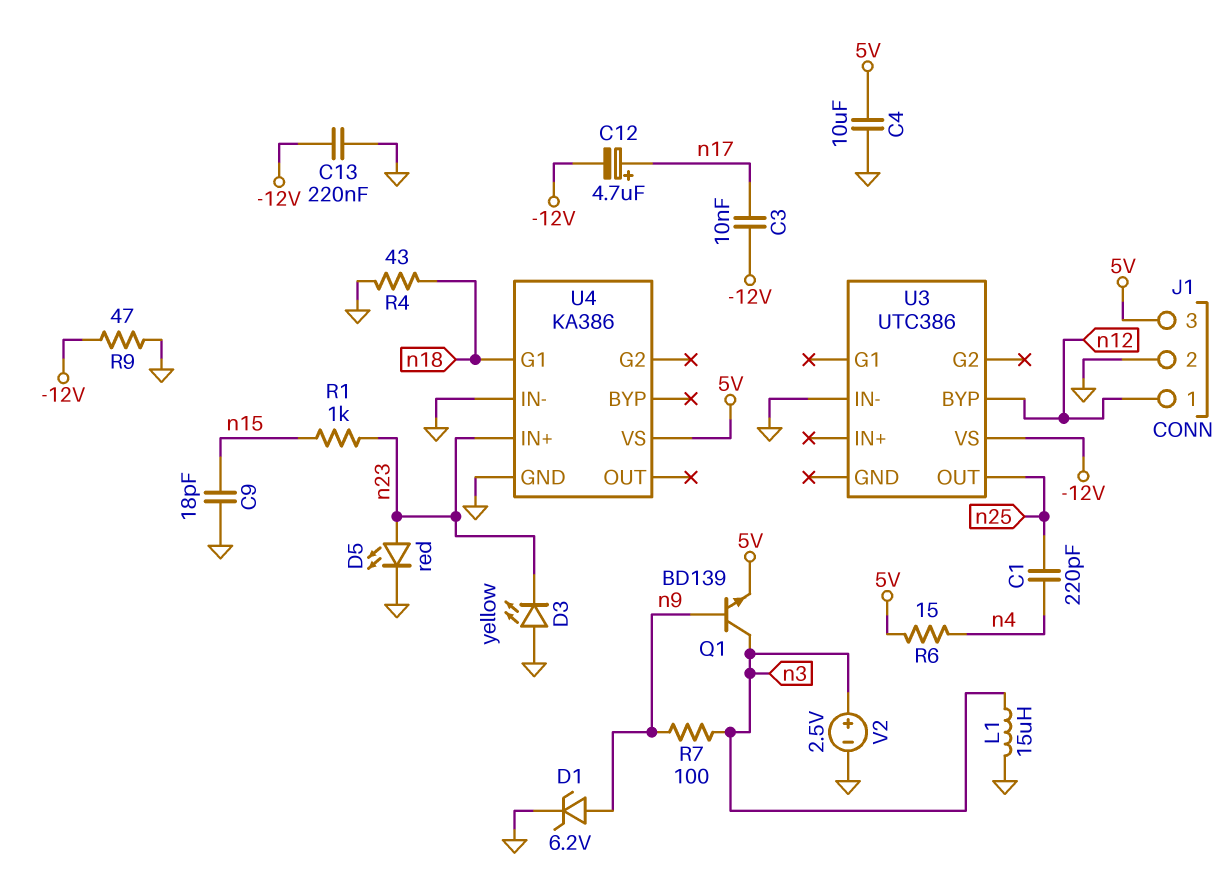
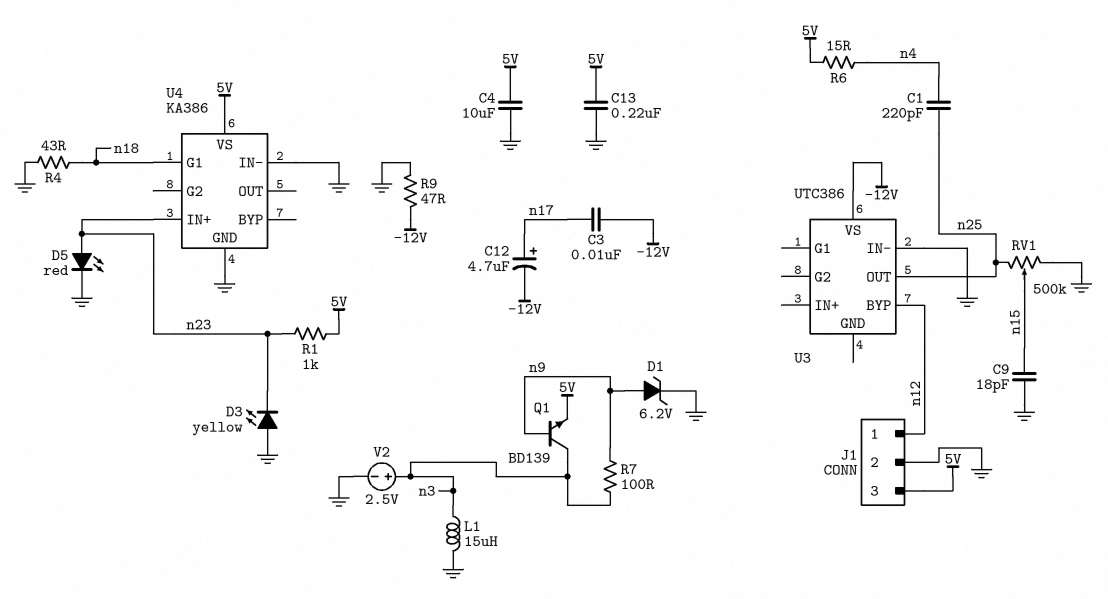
C13: 220nF (-12V, GND) -> 220nF (5V, GND)
R1: 1k (n15, n23) -> 1k (5V, n23)
RV1: none -> 500k (GND, n25, wiper n15)

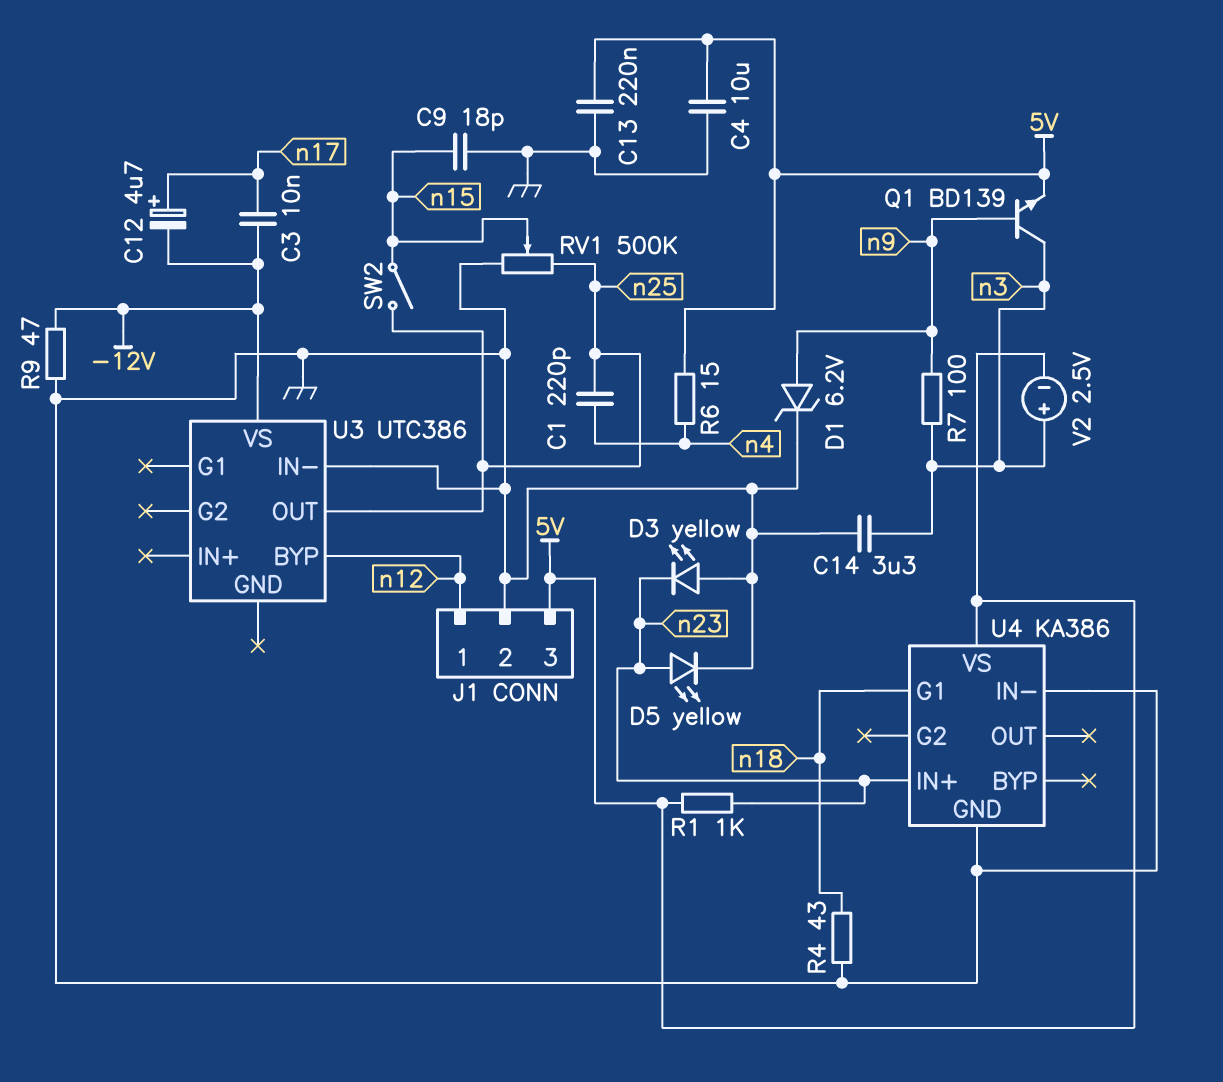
C14: none -> 3.3uF (GND, n3)
D5: LED red (A n23, K GND) -> LED yellow (A n23, K GND)
L1: 15uH (GND, n3) -> none
SW2: none -> switch (n15, n25)
V2: 2.5V (plus n3, minus GND) -> 2.5V (plus n3, minus 5V)

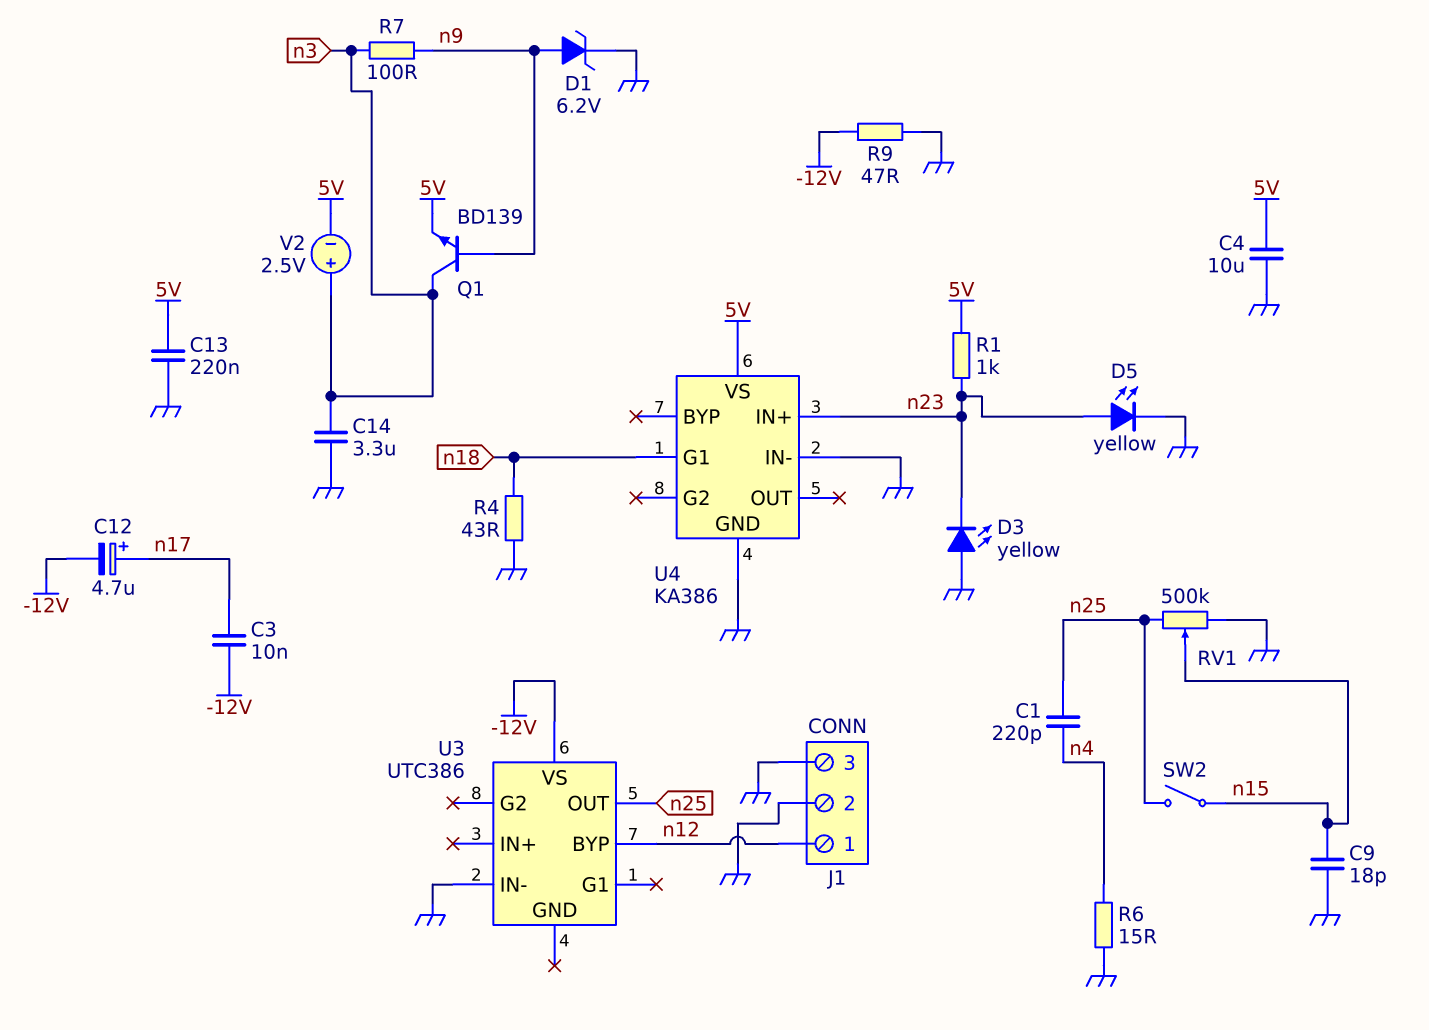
J1 pin 3: 5V -> GND
R6: 15 (5V, n4) -> 15 (GND, n4)

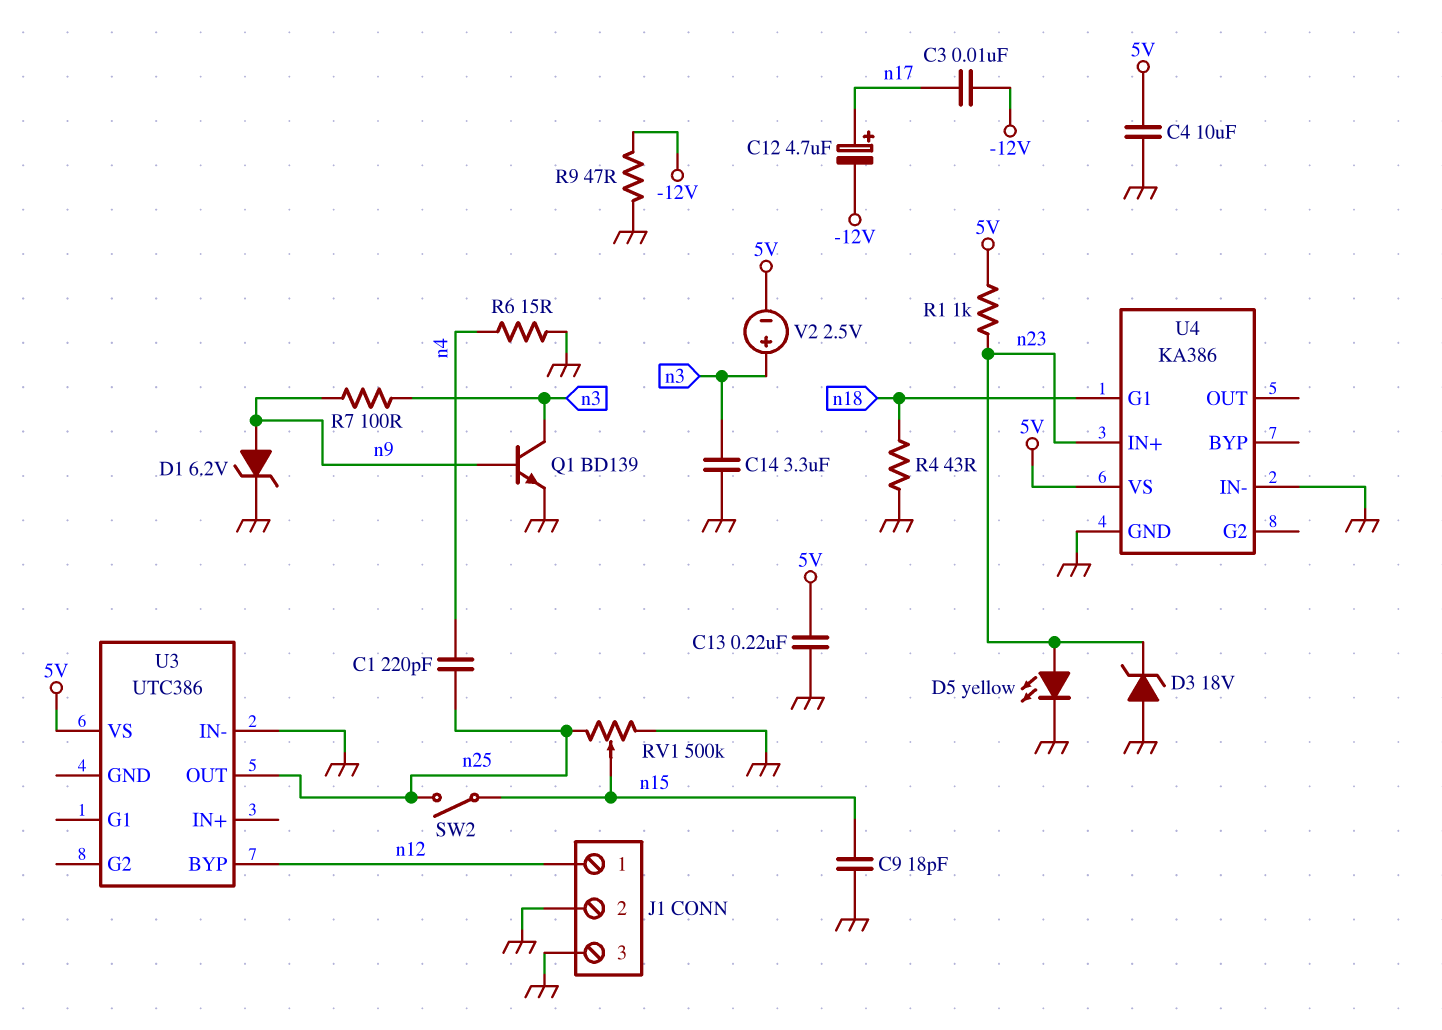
D3: LED yellow (A GND, K n23) -> zener 18V (A GND, K n23)
Q1: NPN BD139 (B n9, C n3, E 5V) -> NPN BD139 (B n9, C n3, E GND)
U3 pin VS: -12V -> 5V

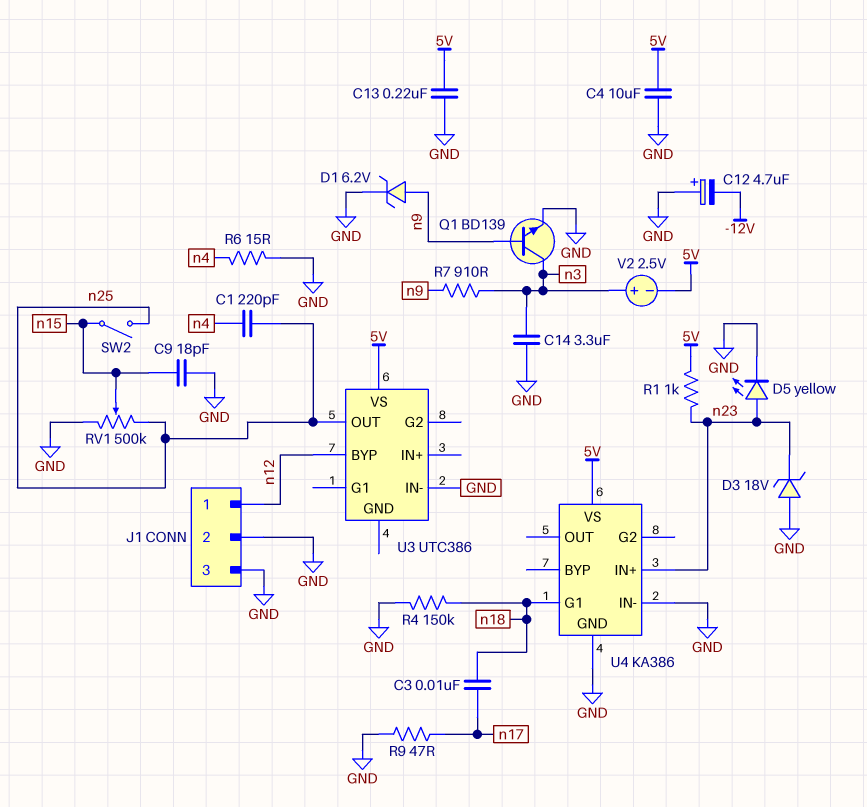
C3: 10nF (-12V, n17) -> 10nF (n17, n18)
C12: 4.7uF (plus n17, minus -12V) -> 4.7uF (plus GND, minus -12V)
R4: 43 (GND, n18) -> 150k (GND, n18)
R7: 100 (n3, n9) -> 910 (n3, n9)
R9: 47 (-12V, GND) -> 47 (GND, n17)

